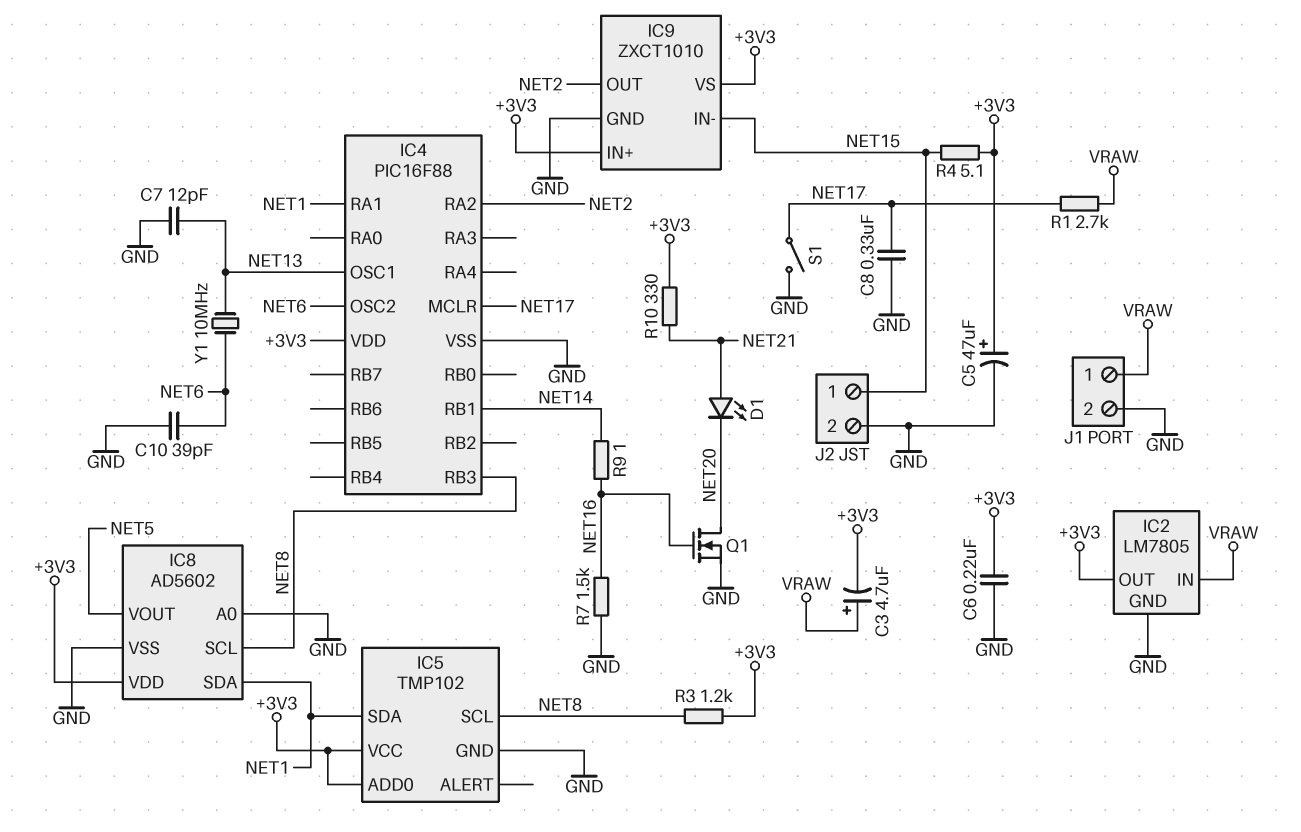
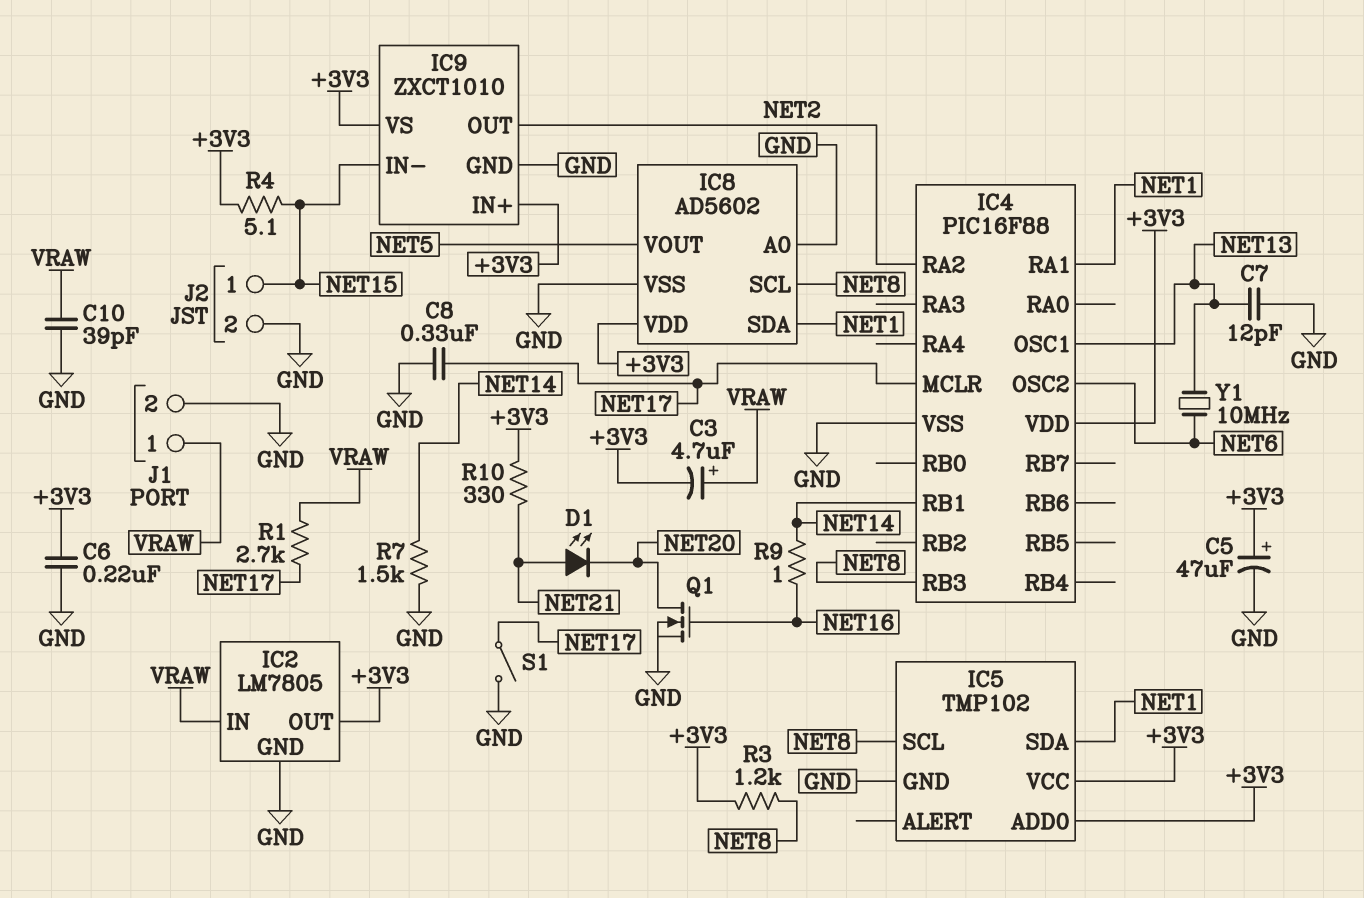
C10: 39pF (GND, NET6) -> 39pF (GND, VRAW)
R7: 1.5k (GND, NET16) -> 1.5k (GND, NET14)

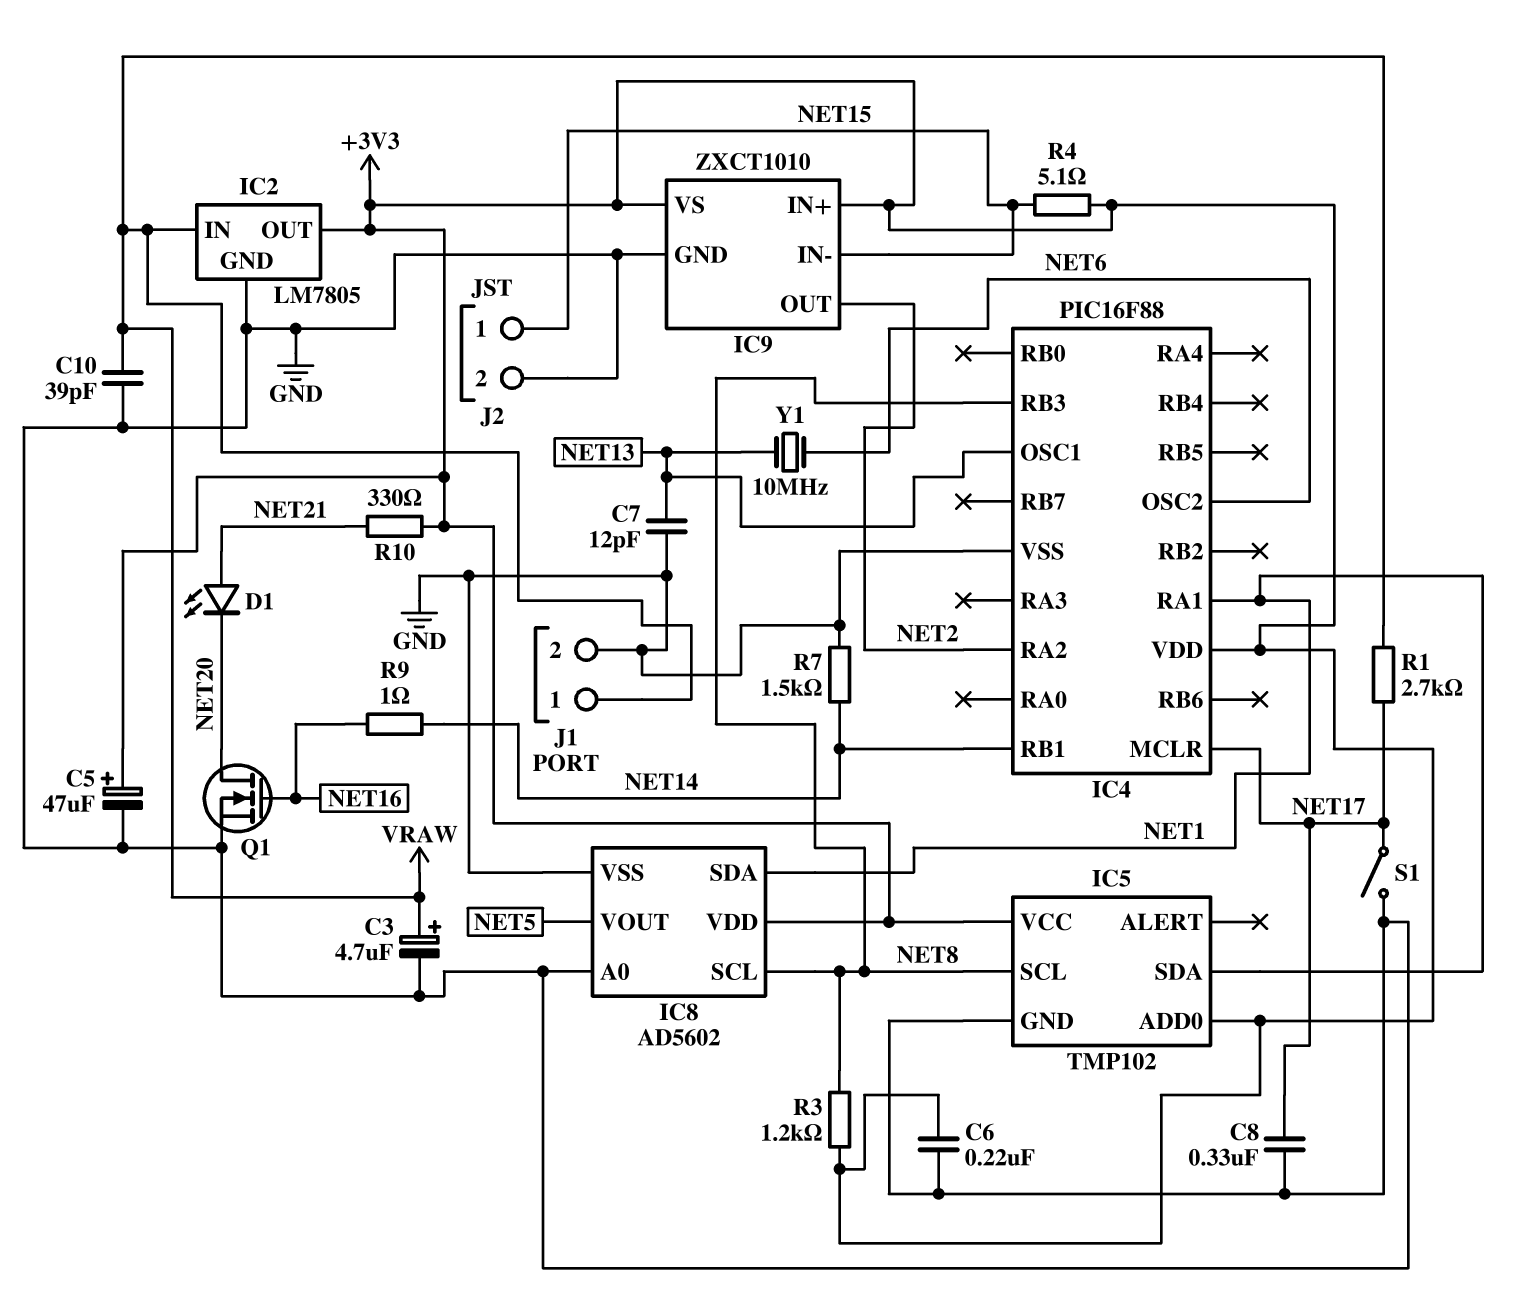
C3: 4.7uF (plus VRAW, minus +3V3) -> 4.7uF (plus VRAW, minus GND)

